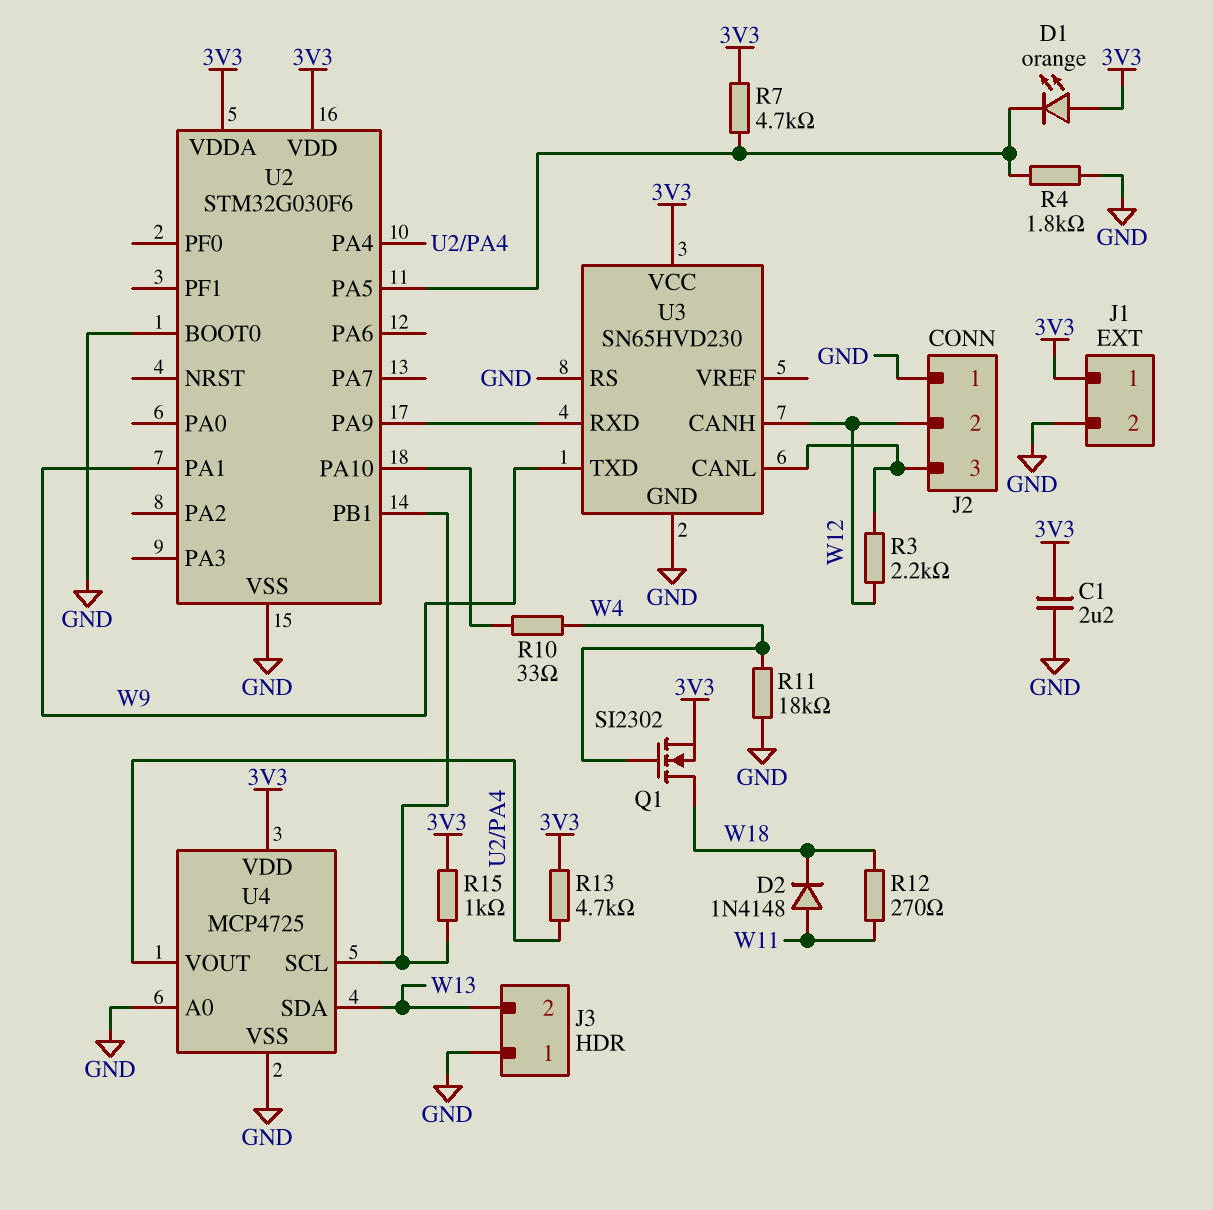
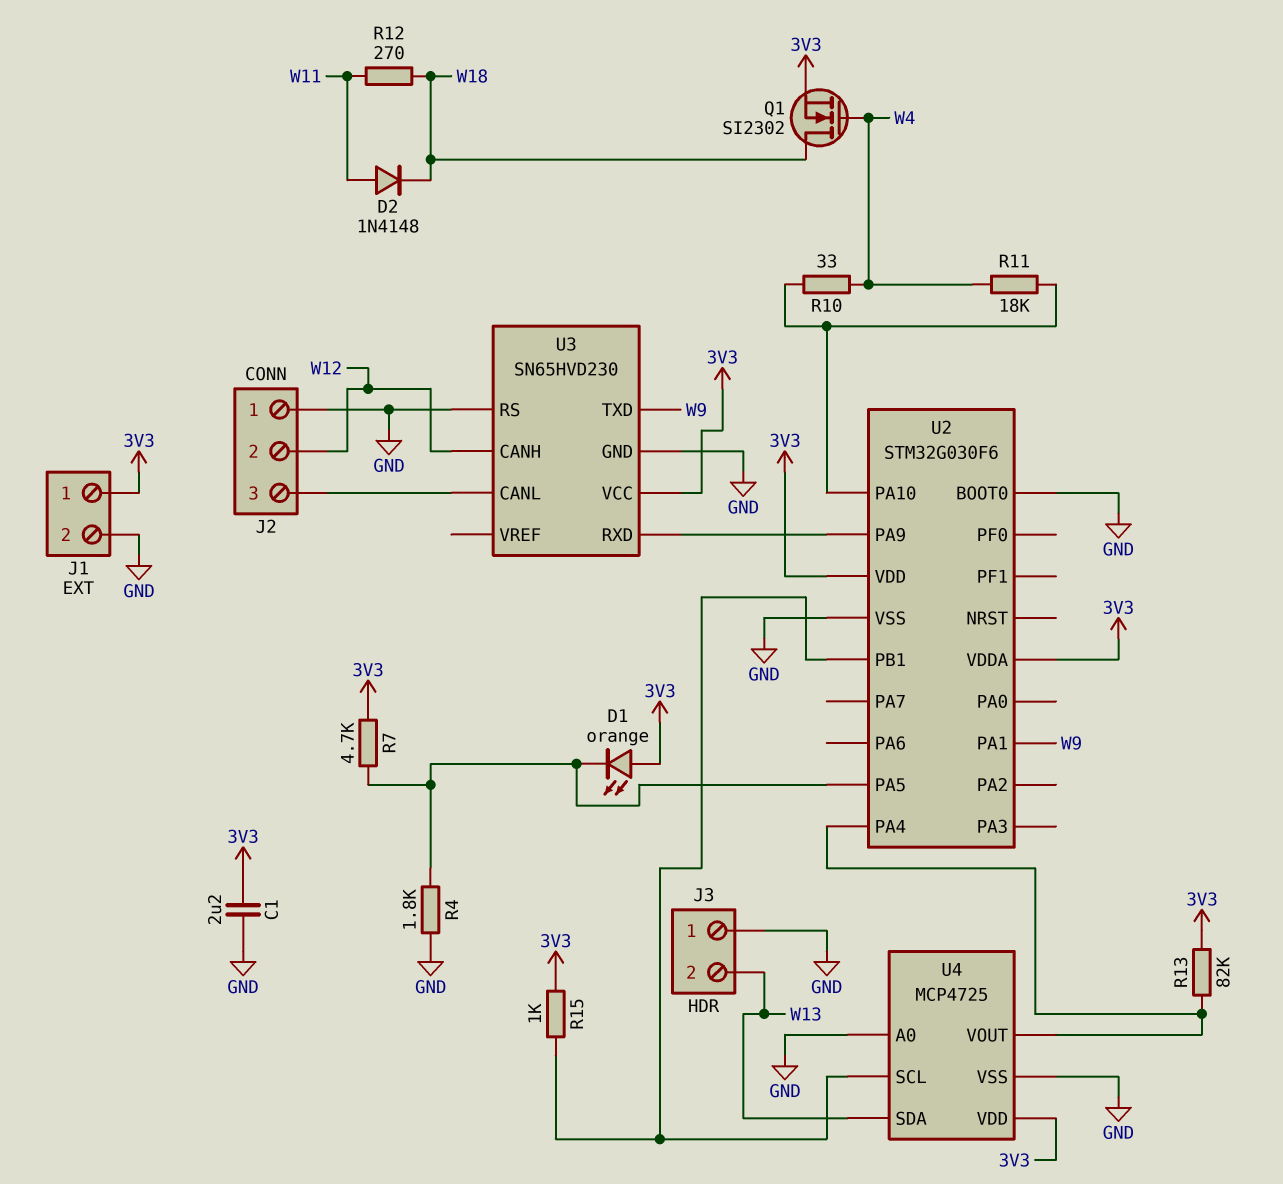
R3: 2.2k (J2/3, W12) -> none
R11: 18k (GND, W4) -> 18k (U2/PA10, W4)
R13: 4.7k (3V3, U2/PA4) -> 82k (3V3, U2/PA4)

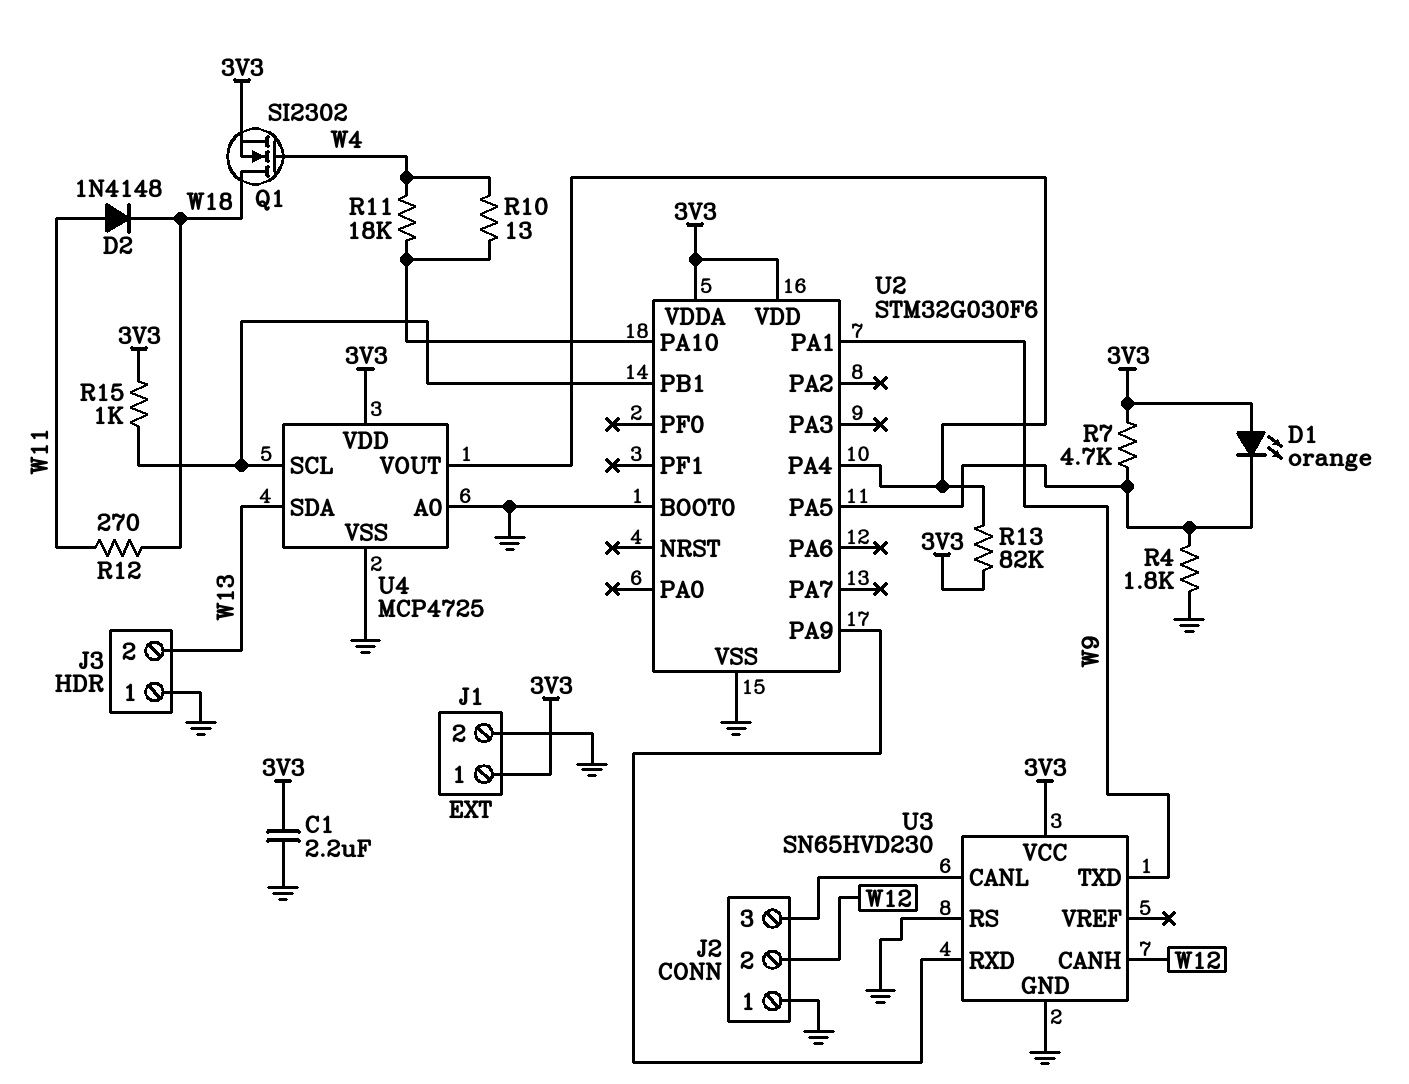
R10: 33 (U2/PA10, W4) -> 13 (U2/PA10, W4)

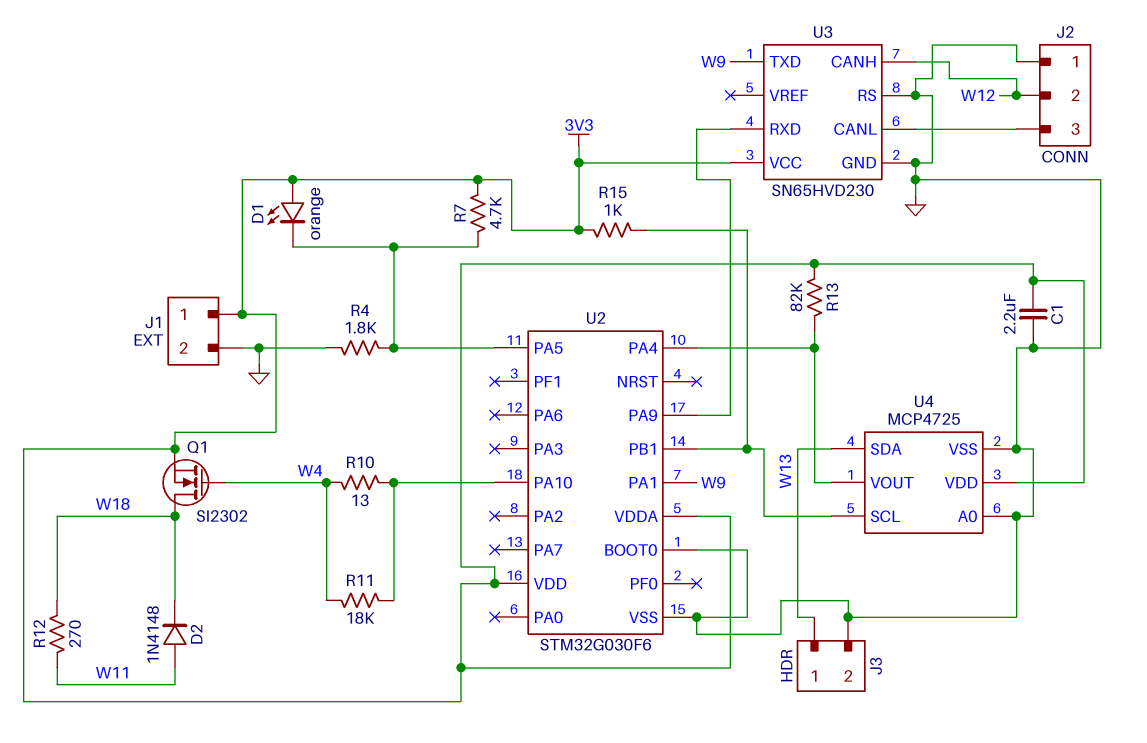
J3 pin 1: GND -> W13
J3 pin 2: W13 -> GND

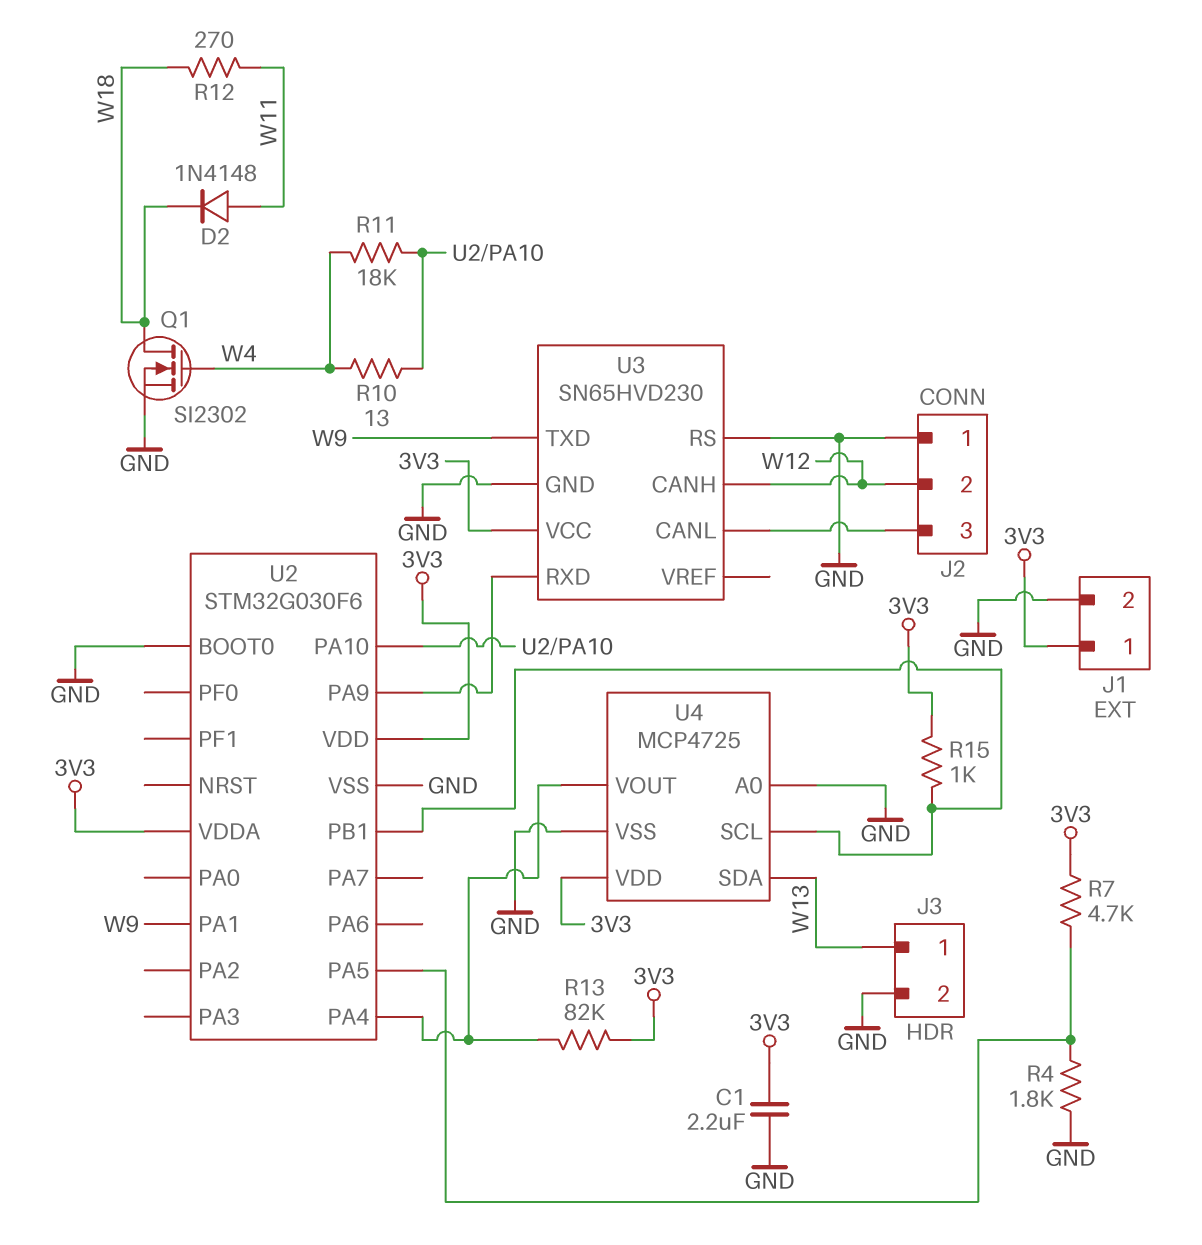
D1: LED orange (A 3V3, K U2/PA5) -> none
Q1: NMOS SI2302 (G W4, D W18, S 3V3) -> NMOS SI2302 (G W4, D W18, S GND)

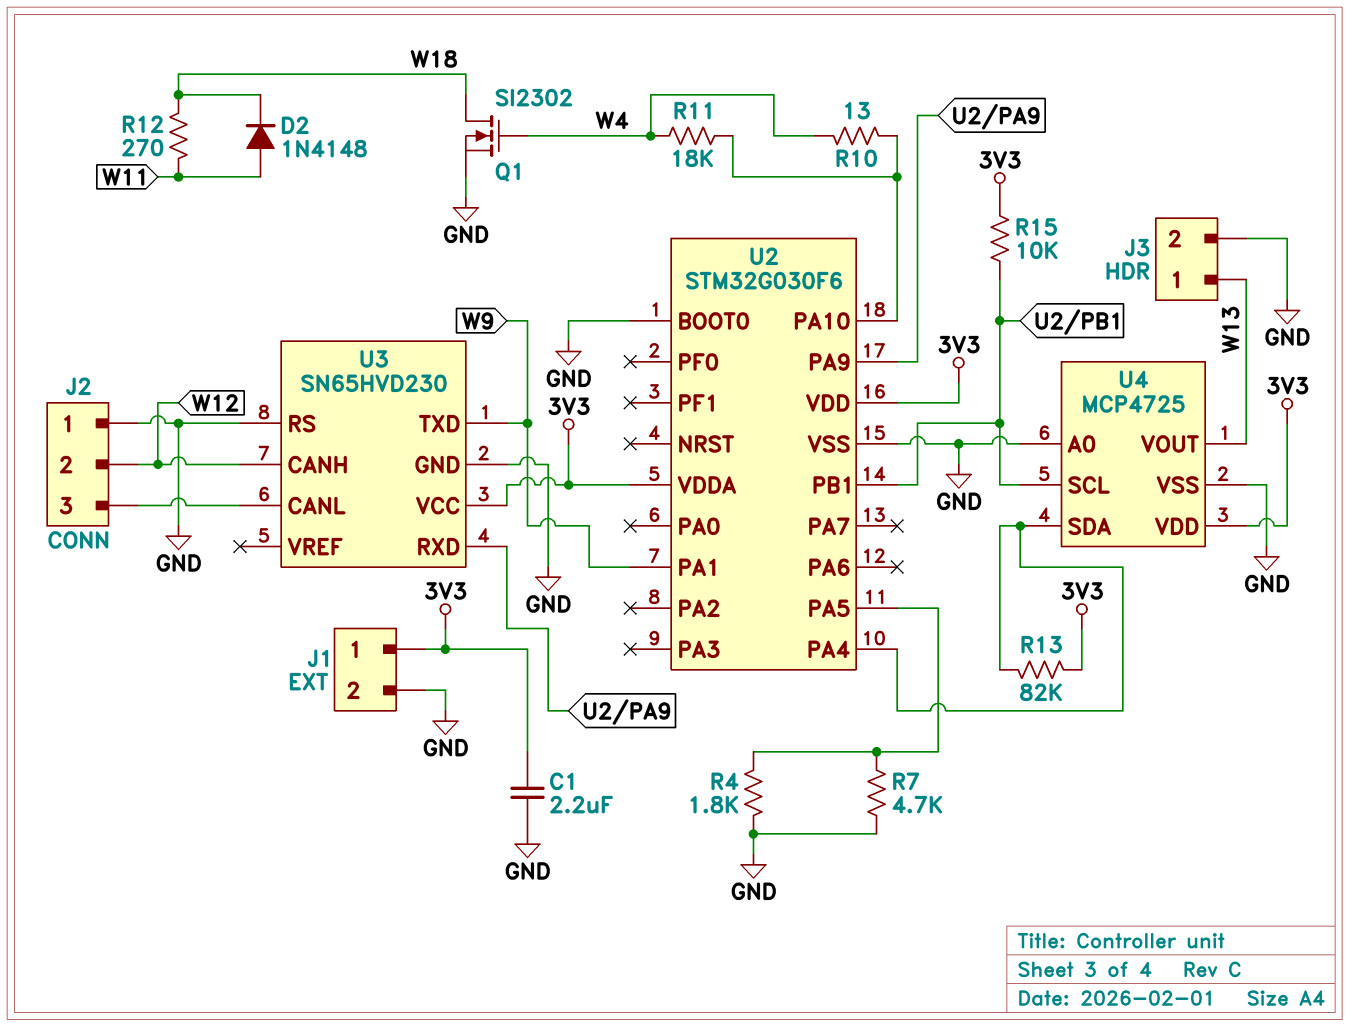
R7: 4.7k (3V3, U2/PA5) -> 4.7k (GND, U2/PA5)
R15: 1k (3V3, U2/PB1) -> 10k (3V3, U2/PB1)
U4 pin SDA: W13 -> U2/PA4
U4 pin VOUT: U2/PA4 -> W13

